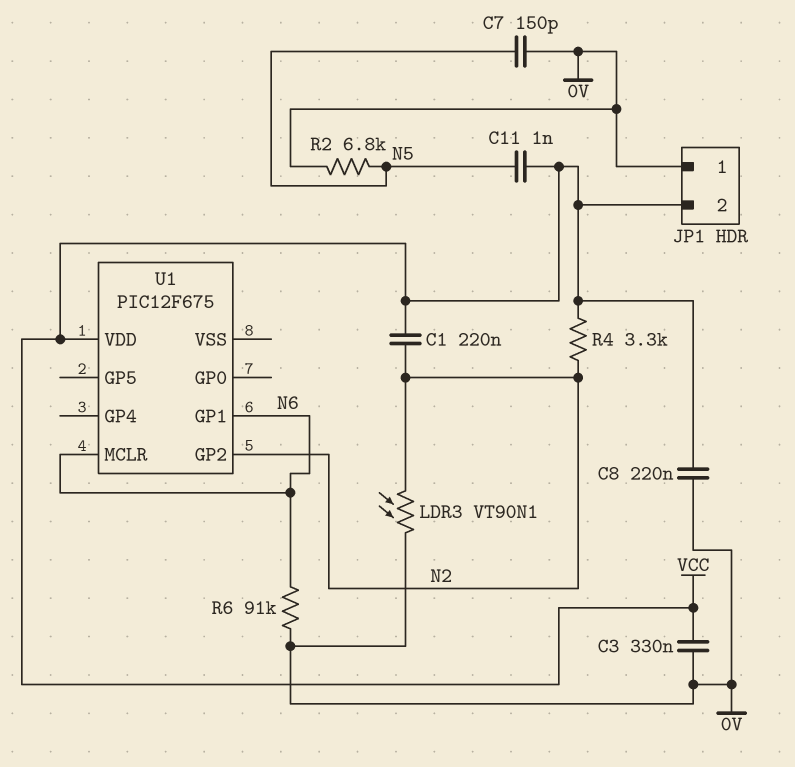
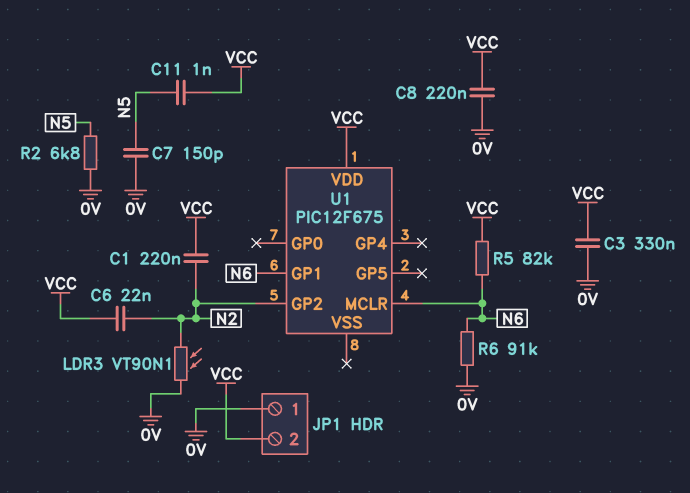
C6: none -> 22nF (N2, VCC)
R4: 3.3k (N2, VCC) -> none
R5: none -> 82k (N6, VCC)

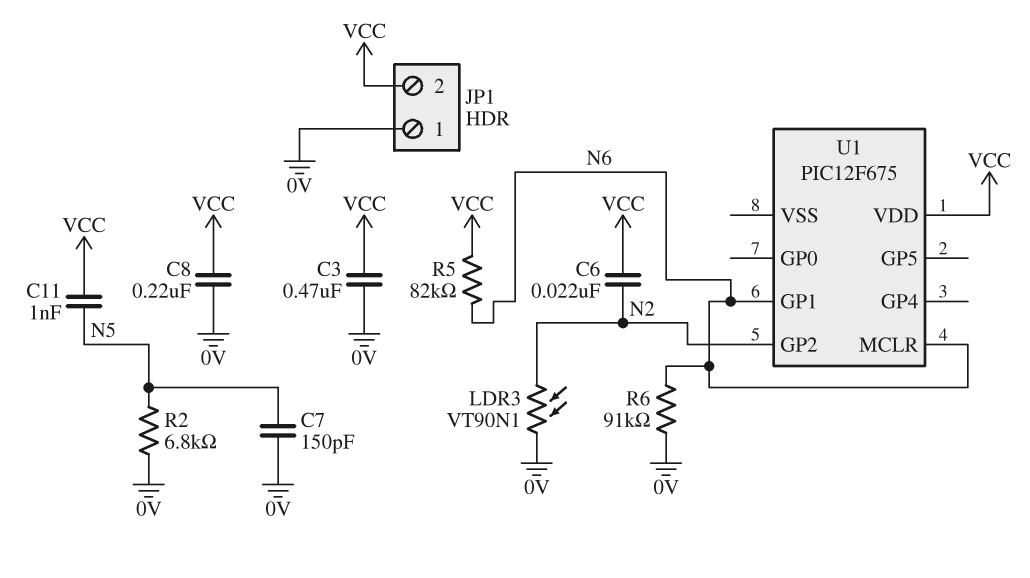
C1: 220nF (N2, VCC) -> none
C3: 330nF (0V, VCC) -> 470nF (0V, VCC)

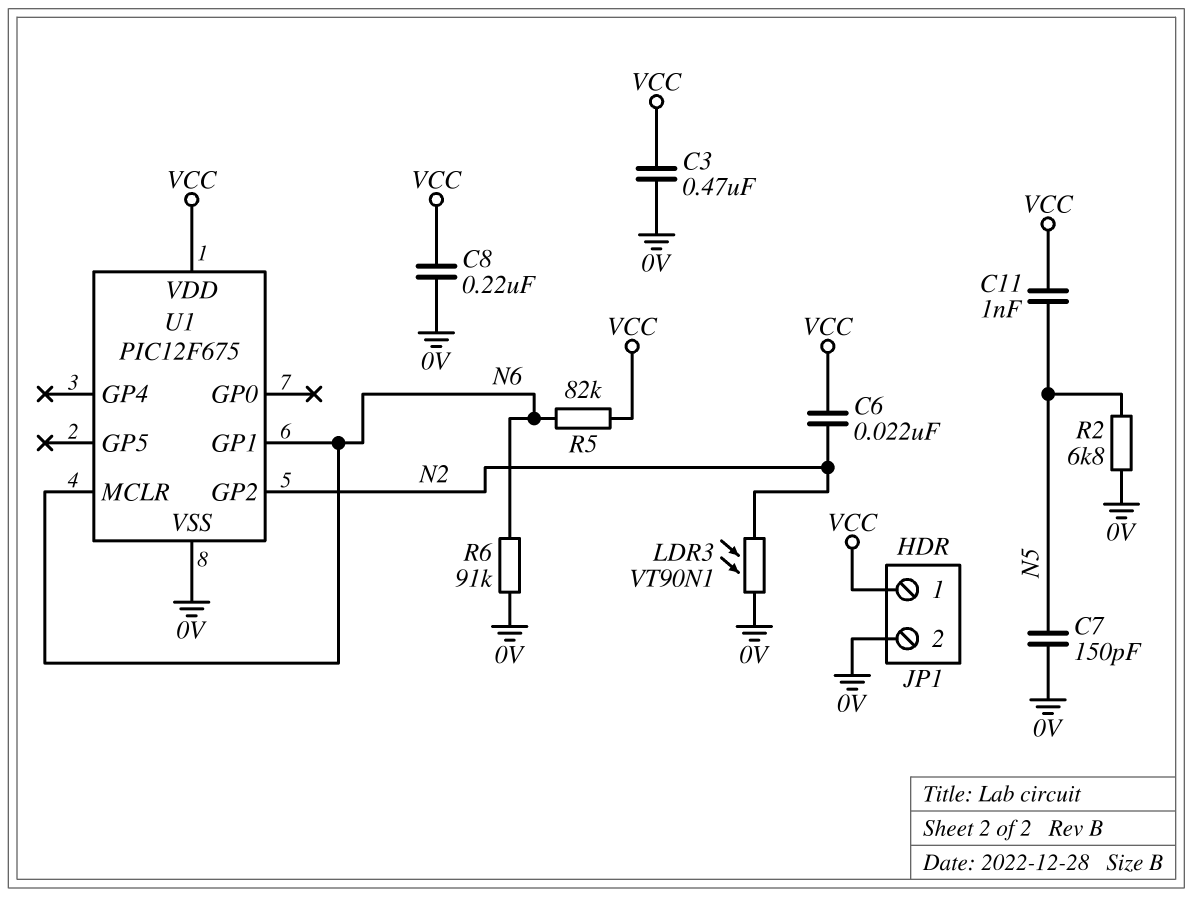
JP1 pin 1: 0V -> VCC
JP1 pin 2: VCC -> 0V
U1 pin VSS: none -> 0V

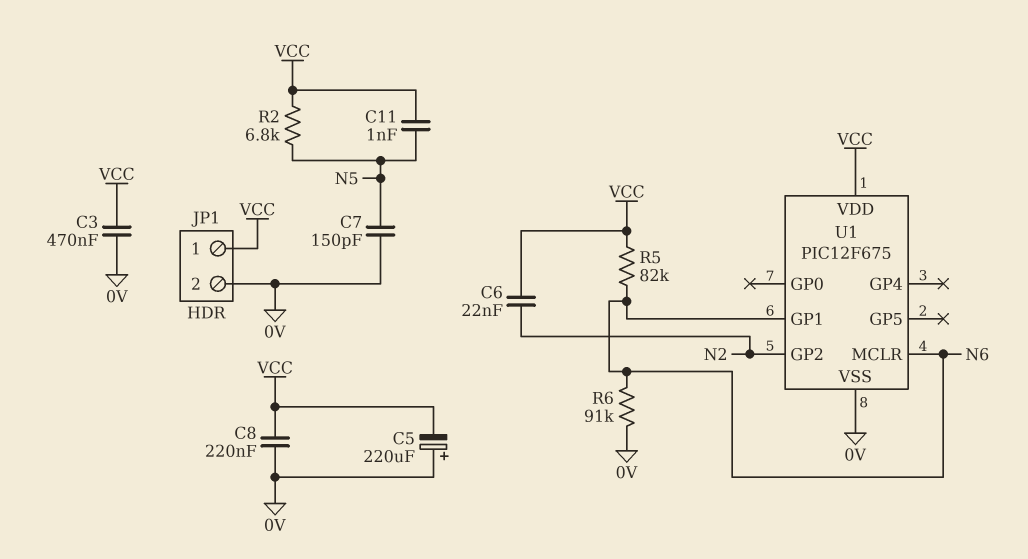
C5: none -> 220uF (plus 0V, minus VCC)
LDR3: VT90N1 (0V, N2) -> none
R2: 6.8k (0V, N5) -> 6.8k (N5, VCC)

